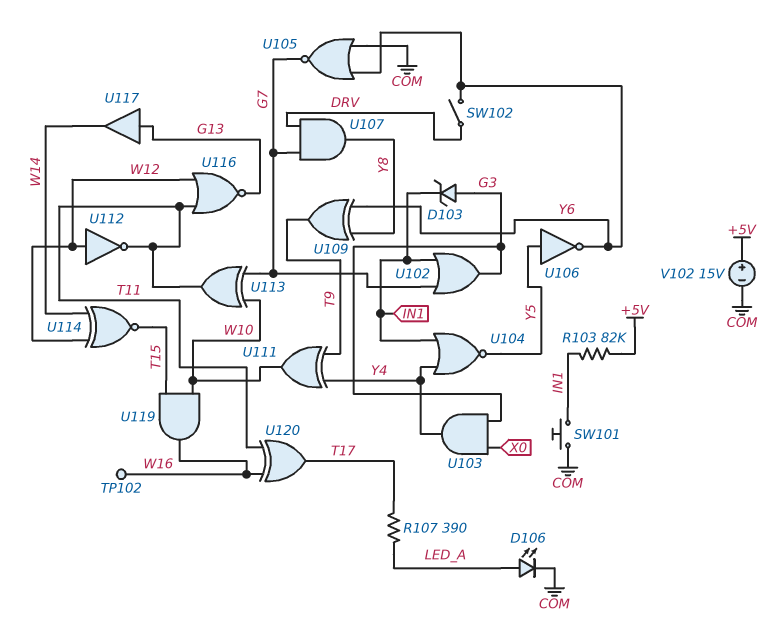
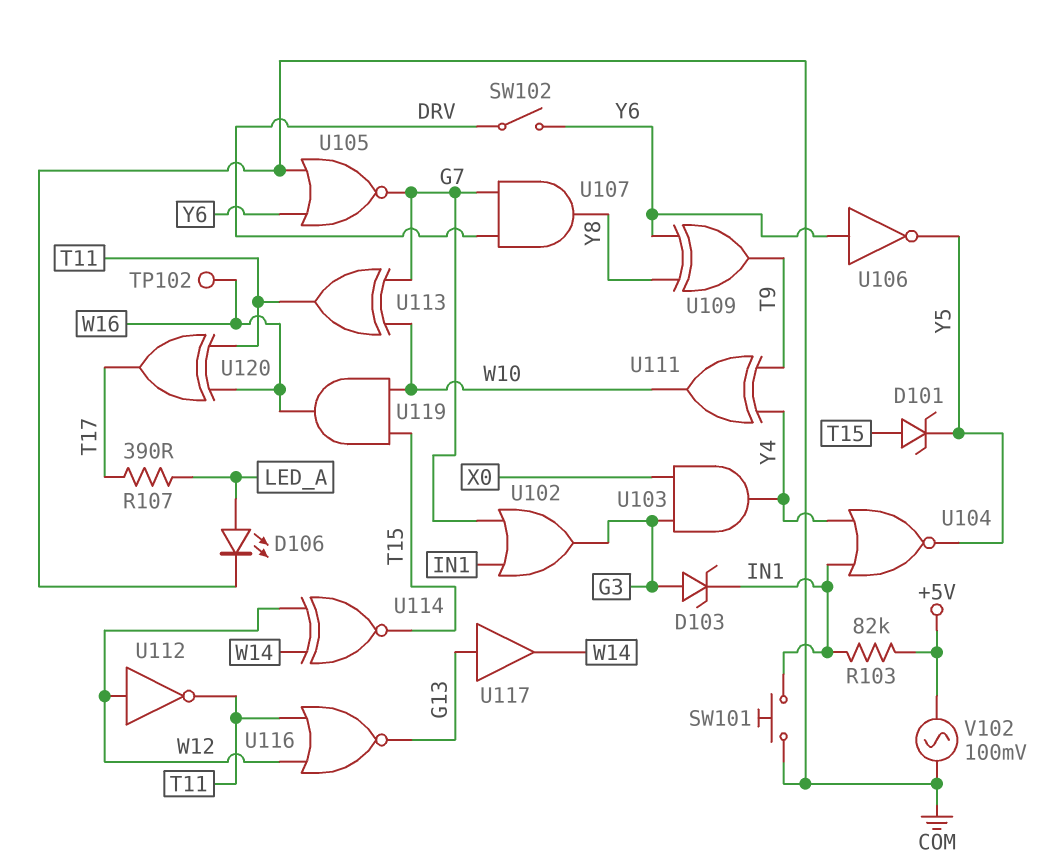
D101: none -> zener (A T15, K Y5)
U106: NOT (in Y5, out Y6) -> NOT (in Y6, out Y5)
V102: 15V (plus +5V, minus COM) -> AC 100mV (+5V, COM)

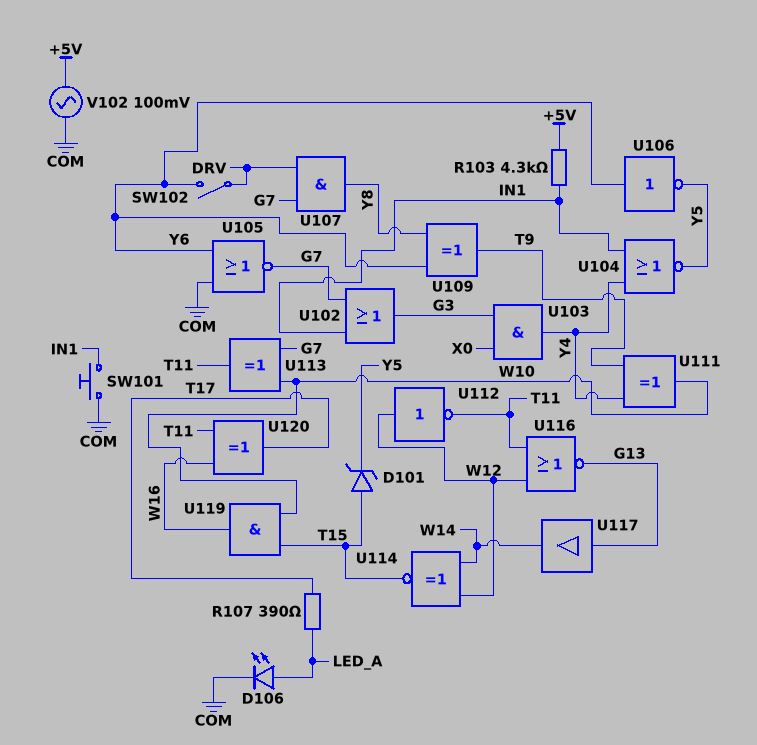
D103: zener (A G3, K IN1) -> none
R103: 82k (+5V, IN1) -> 4.3k (+5V, IN1)
TP102: test point (W16) -> none

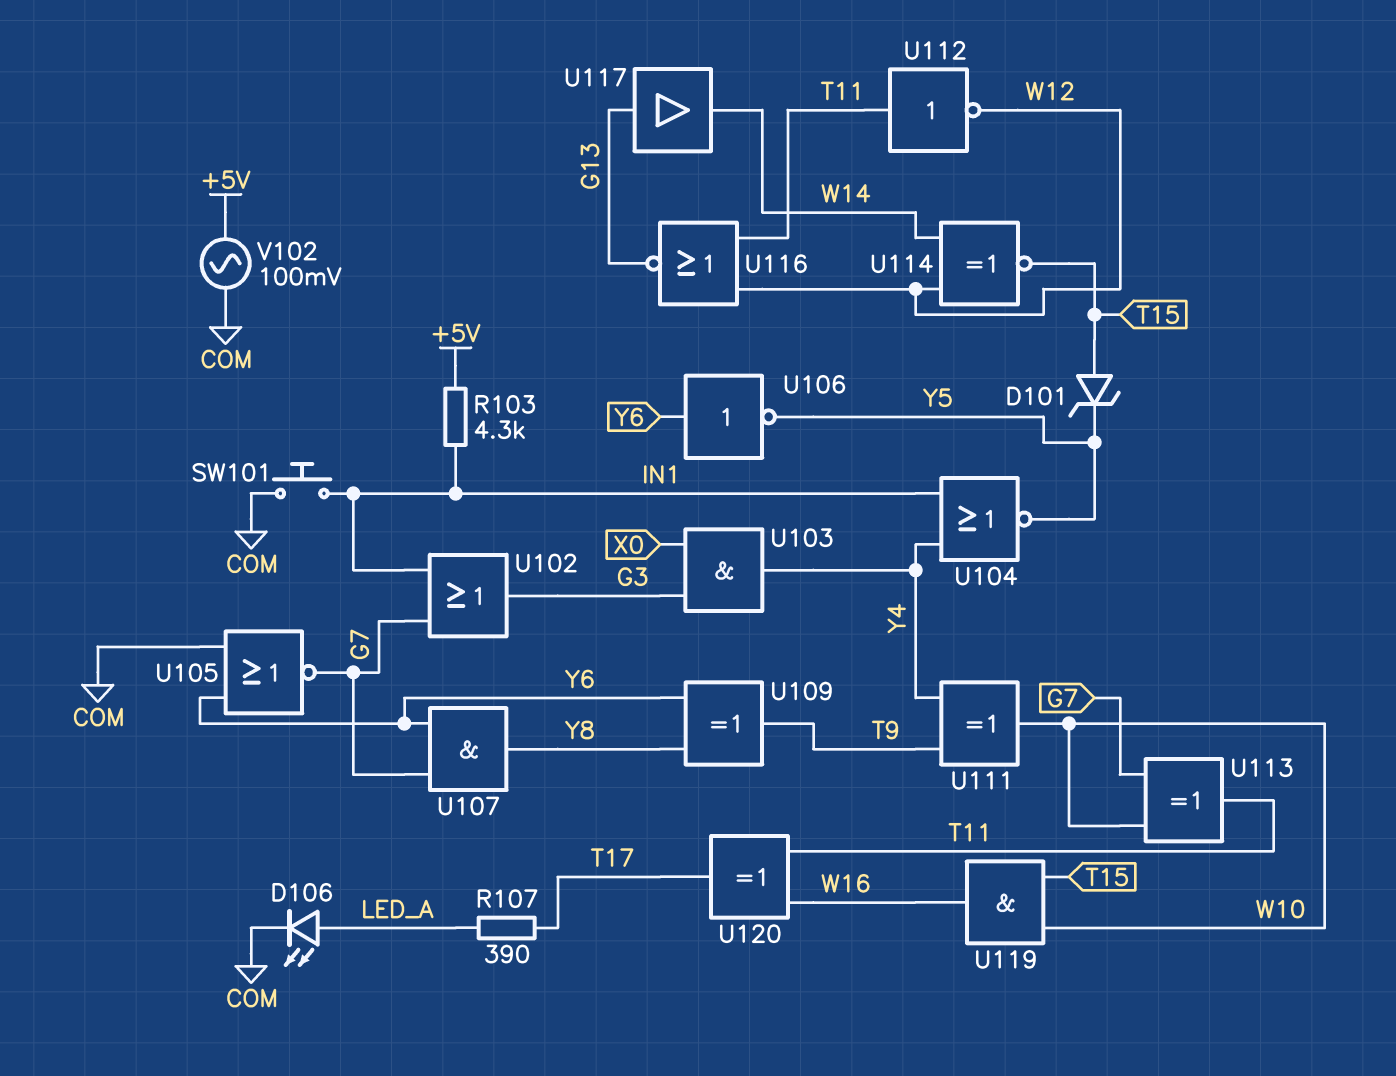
SW102: switch (DRV, Y6) -> none
U107: AND (in DRV, in G7, out Y8) -> AND (in G7, in Y6, out Y8)
U112: NOT (in W12, out T11) -> NOT (in T11, out W12)

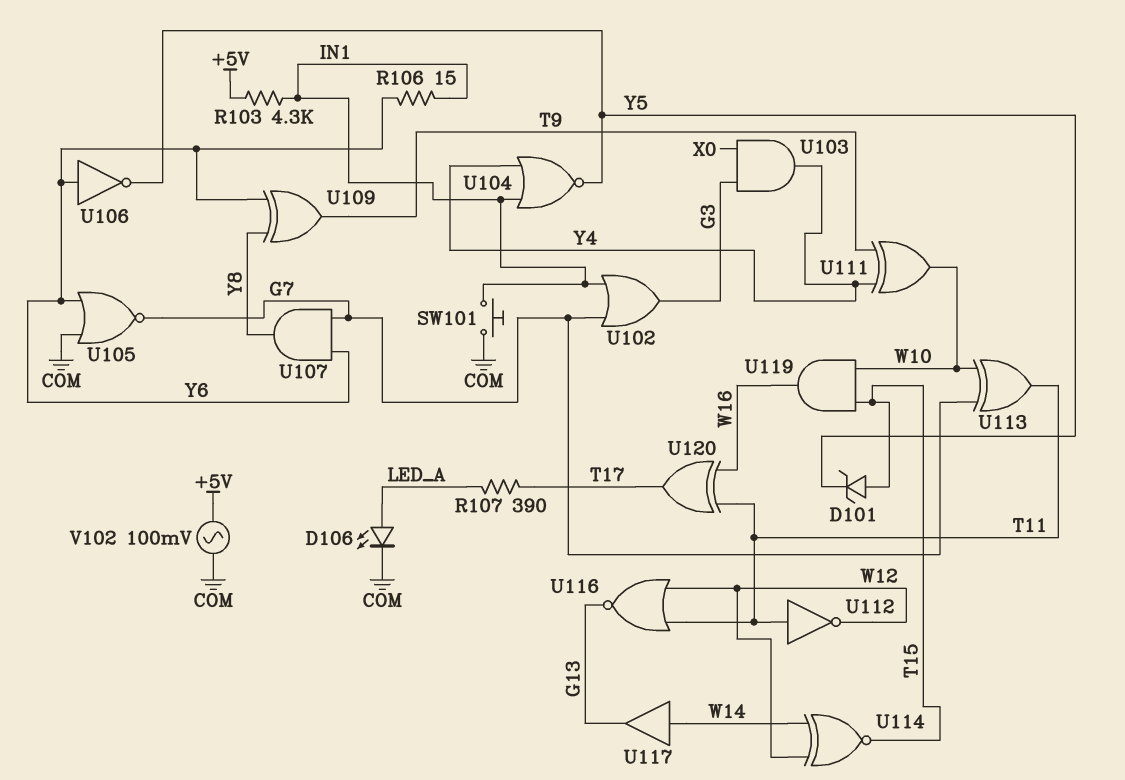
R106: none -> 15 (IN1, Y6)
U117: buffer (in G13, out W14) -> buffer (in W14, out G13)

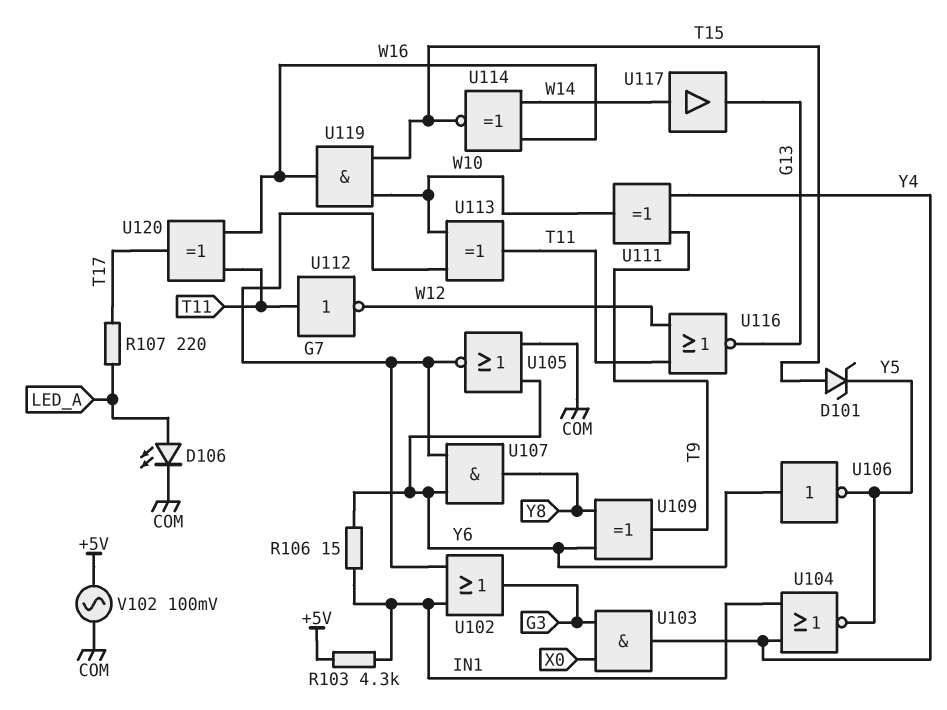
R107: 390 (LED_A, T17) -> 220 (LED_A, T17)
SW101: button (COM, IN1) -> none
U114: XNOR (in W12, in W14, out T15) -> XNOR (in W14, in W16, out T15)

